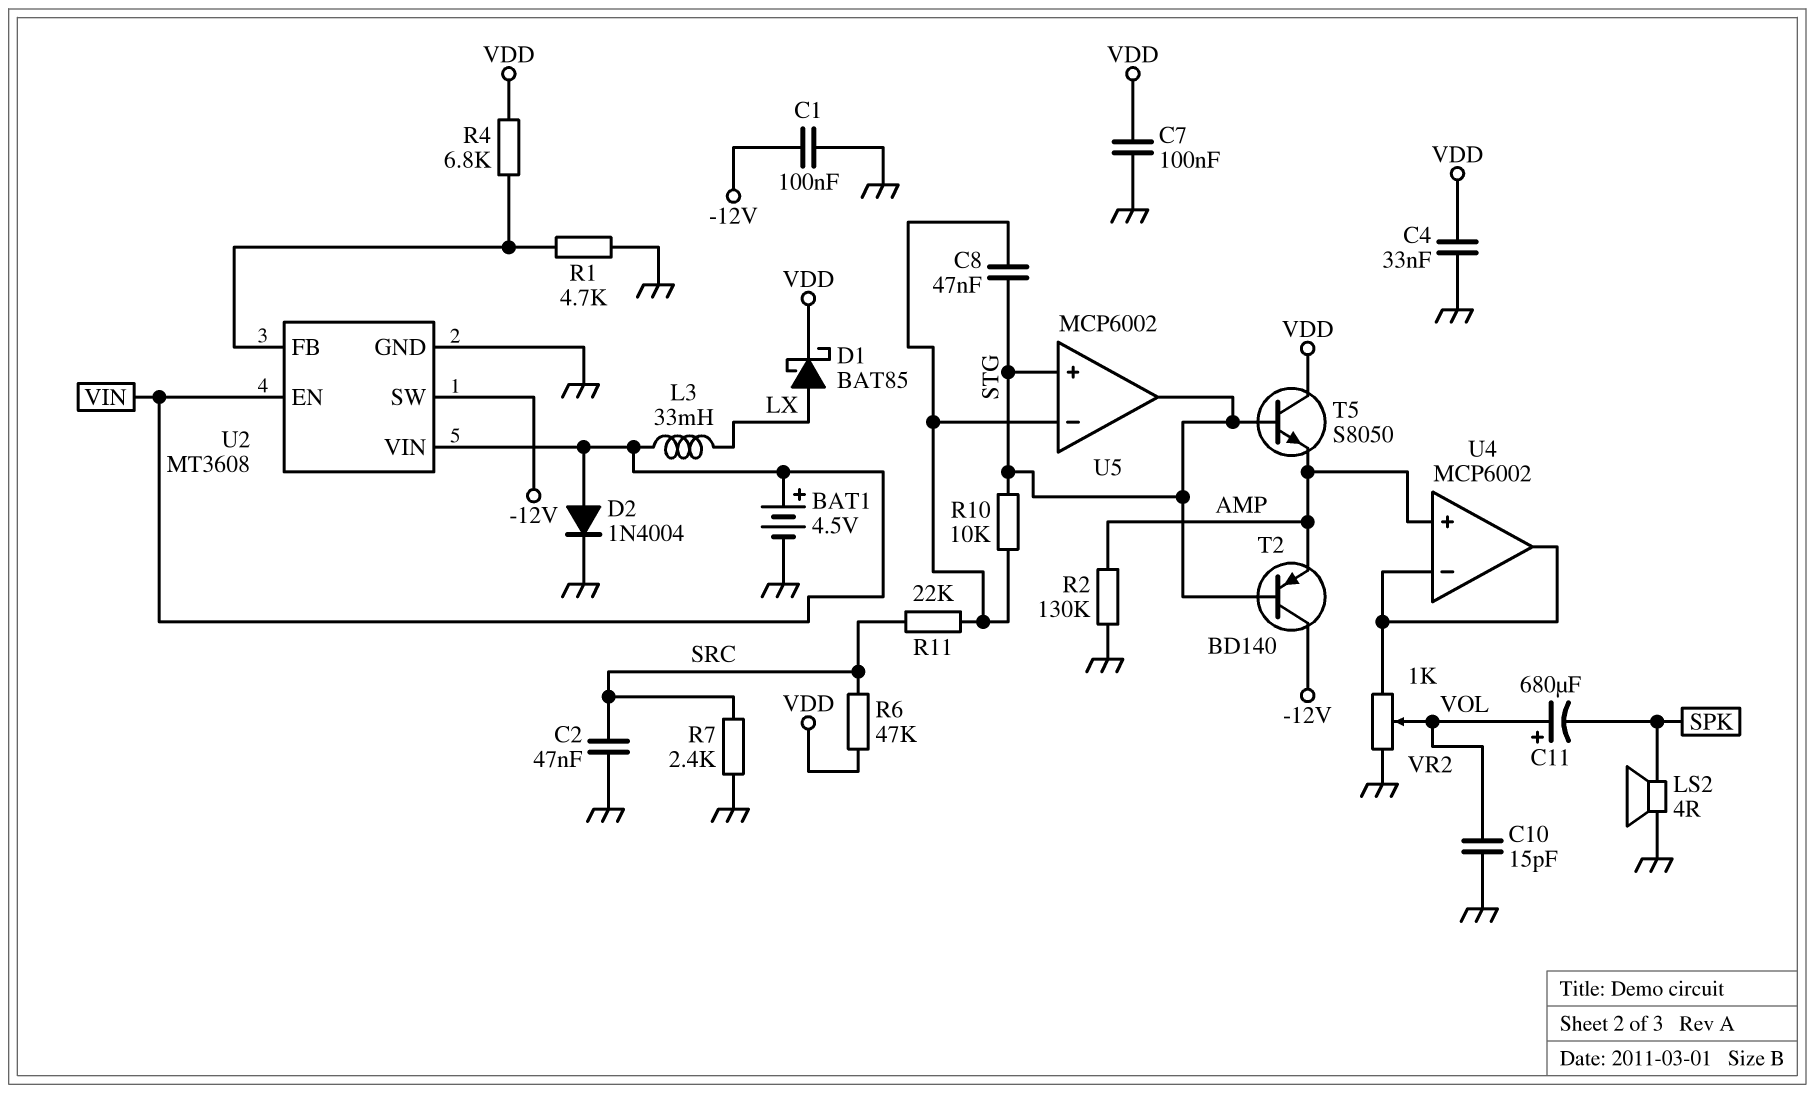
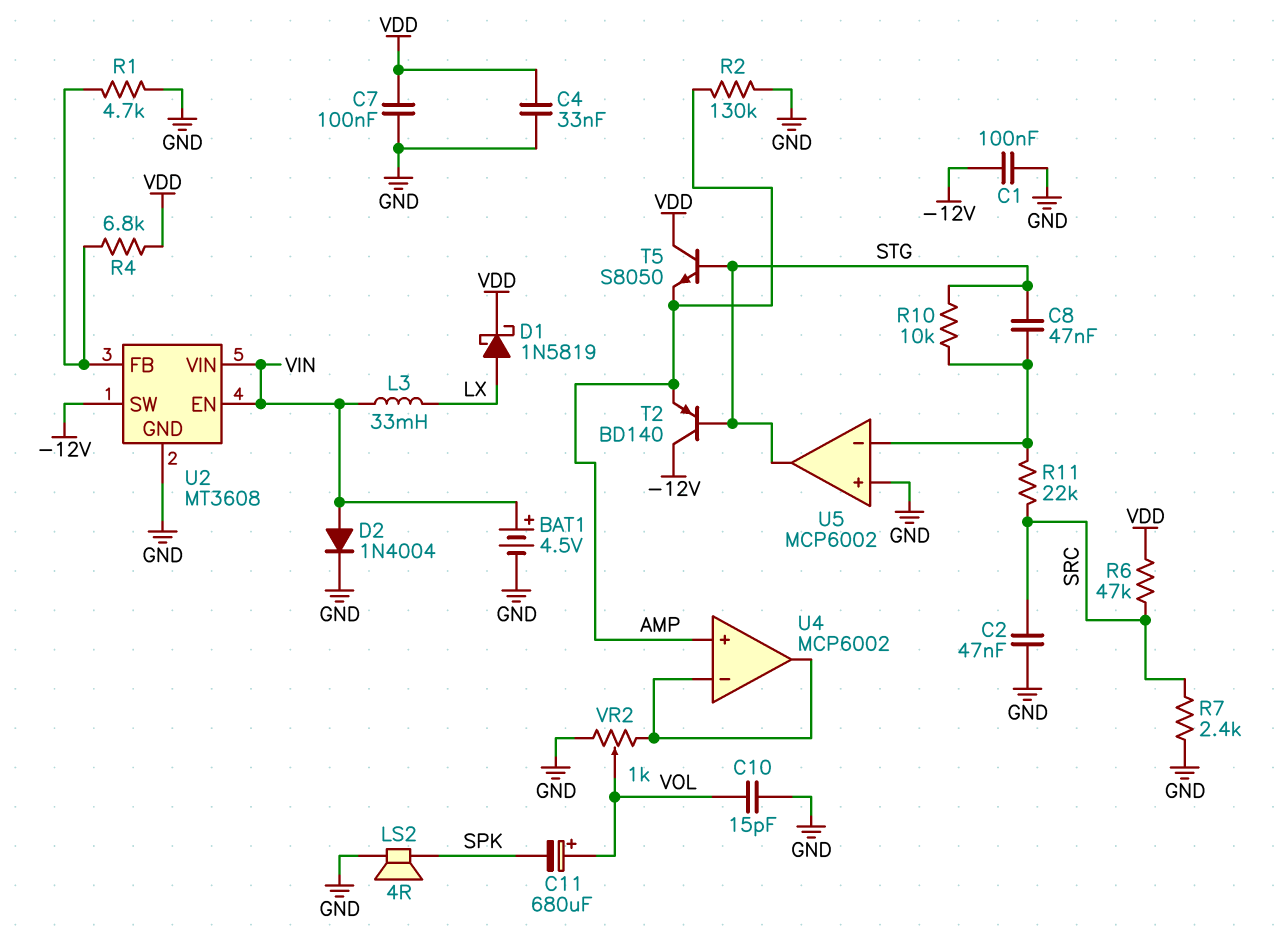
D1: schottky BAT85 (A LX, K VDD) -> schottky 1N5819 (A LX, K VDD)
U5 pin in+: STG -> GND

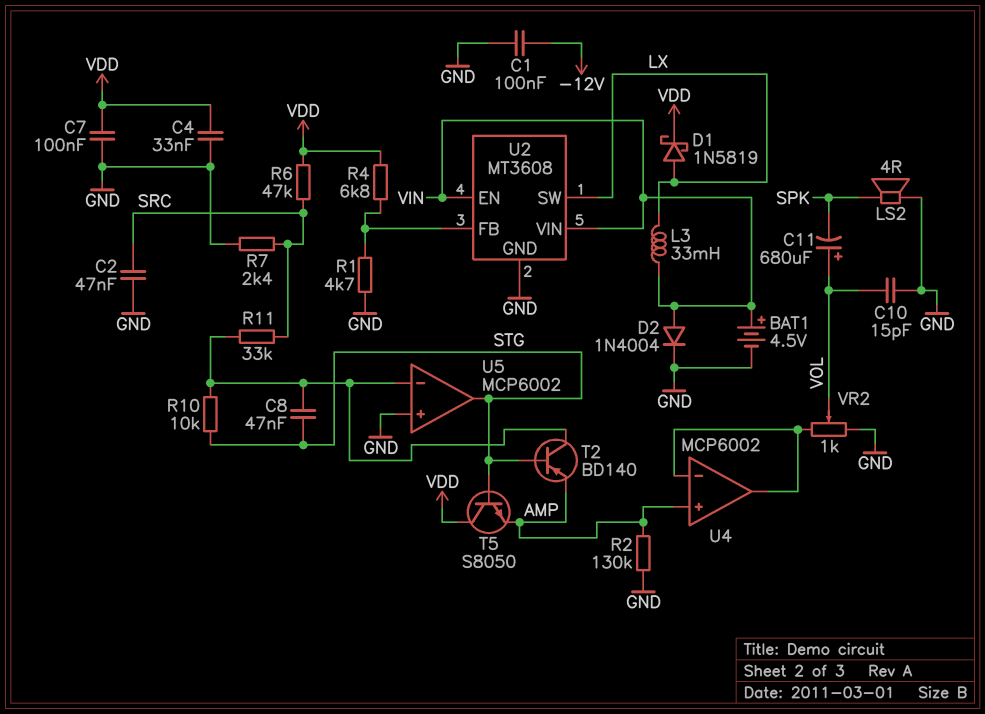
R11: 22k (SRC, U5/in-) -> 33k (SRC, U5/in-)
T2: PNP BD140 (B STG, C -12V, E AMP) -> PNP BD140 (B STG, C U5/in-, E AMP)
U2 pin SW: -12V -> LX

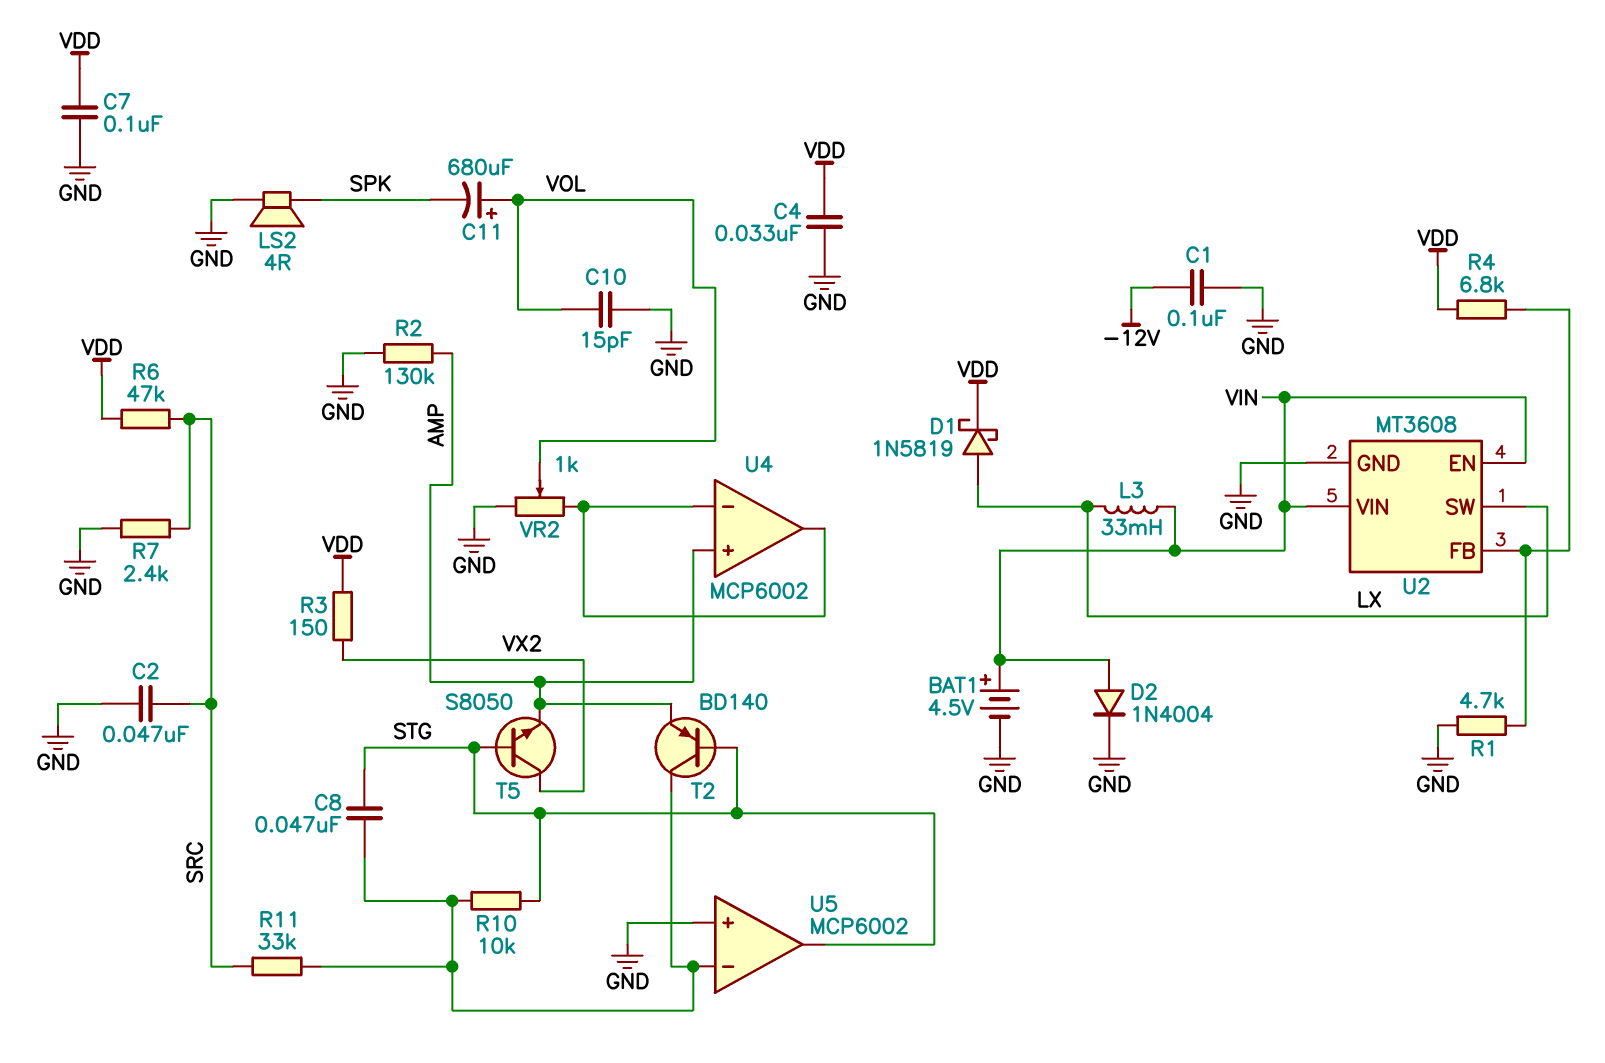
R3: none -> 150 (VDD, VX2)
T5: NPN S8050 (B STG, C VDD, E AMP) -> NPN S8050 (B STG, C VX2, E AMP)

